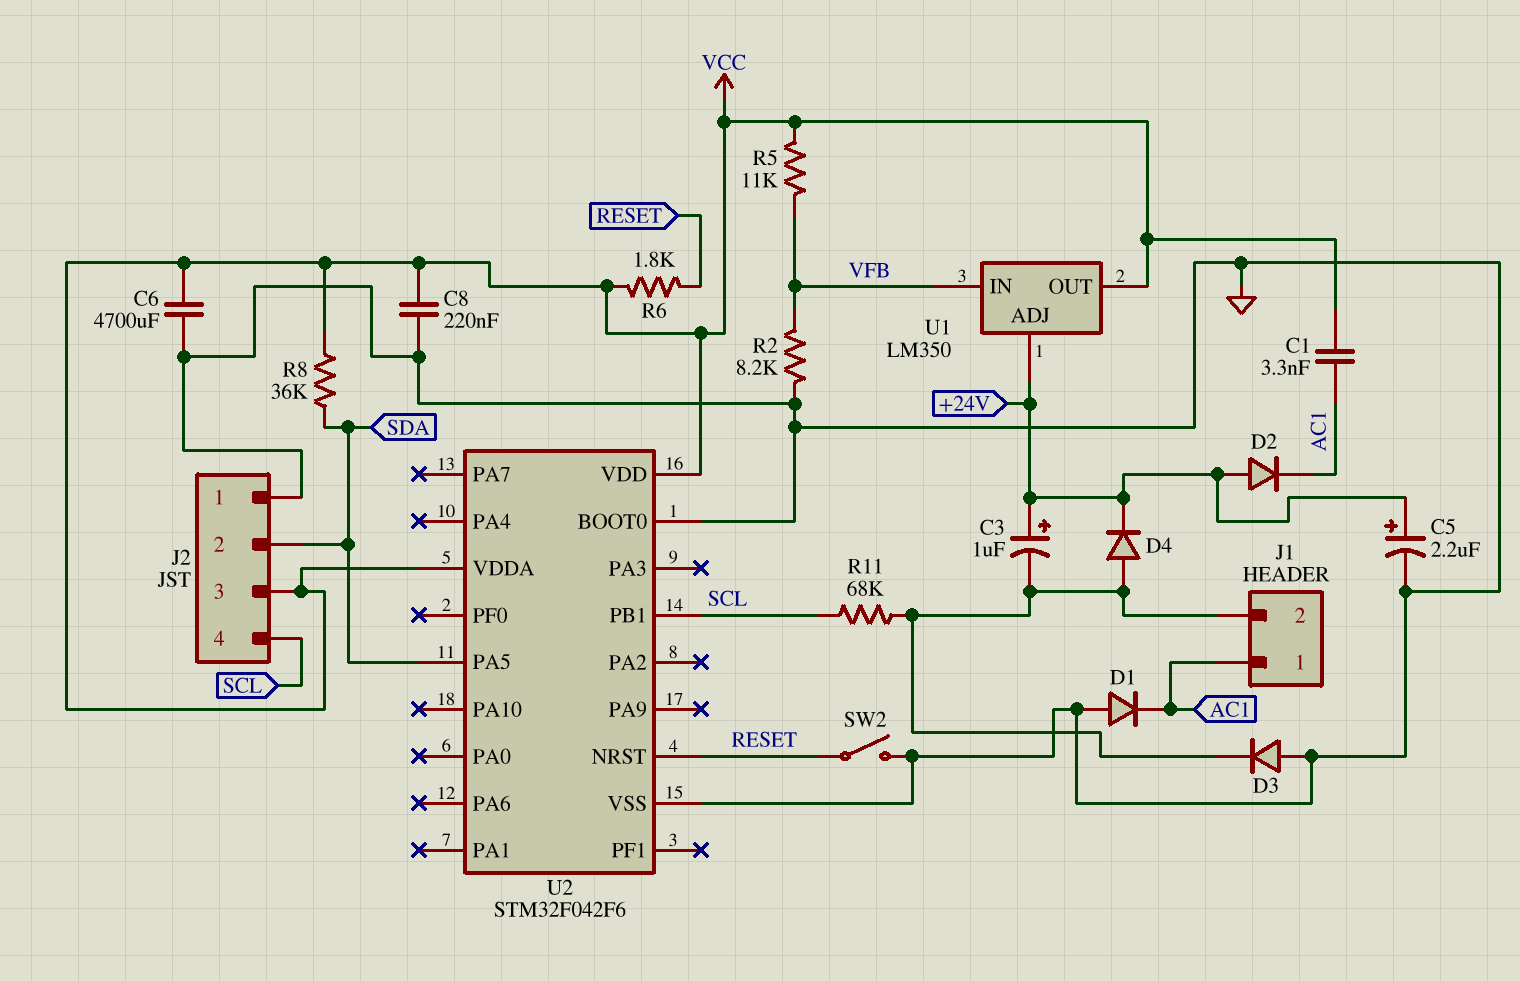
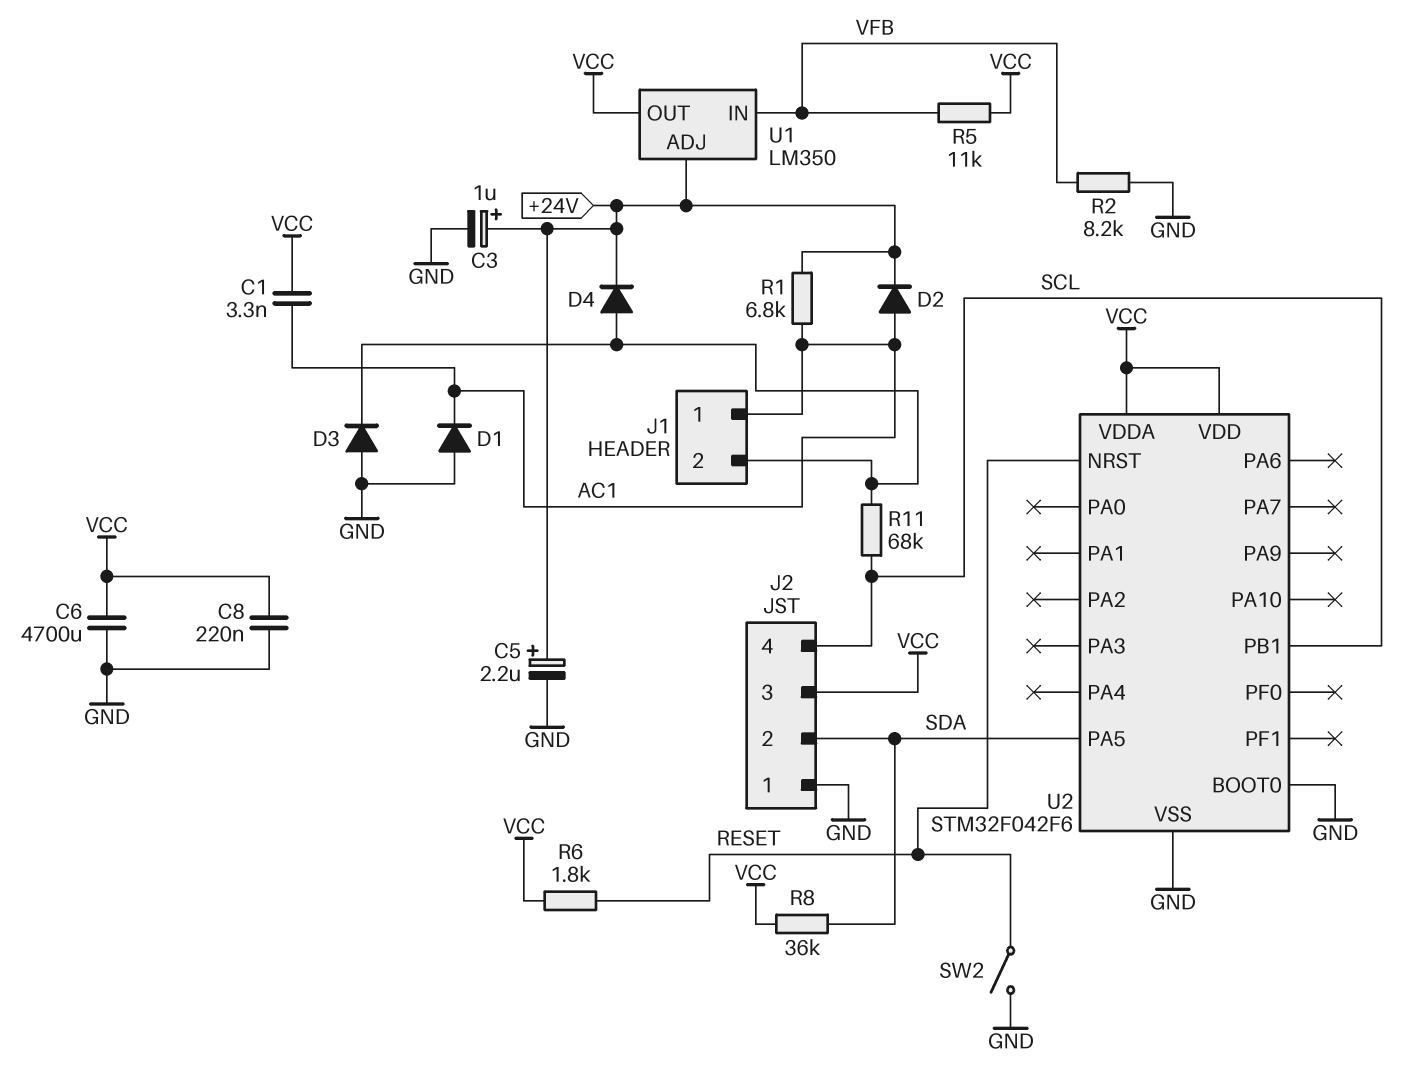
C3: 1uF (plus +24V, minus J1/2) -> 1uF (plus +24V, minus GND)
D2: diode (A +24V, K AC1) -> diode (A AC1, K +24V)
R1: none -> 6.8k (+24V, AC1)

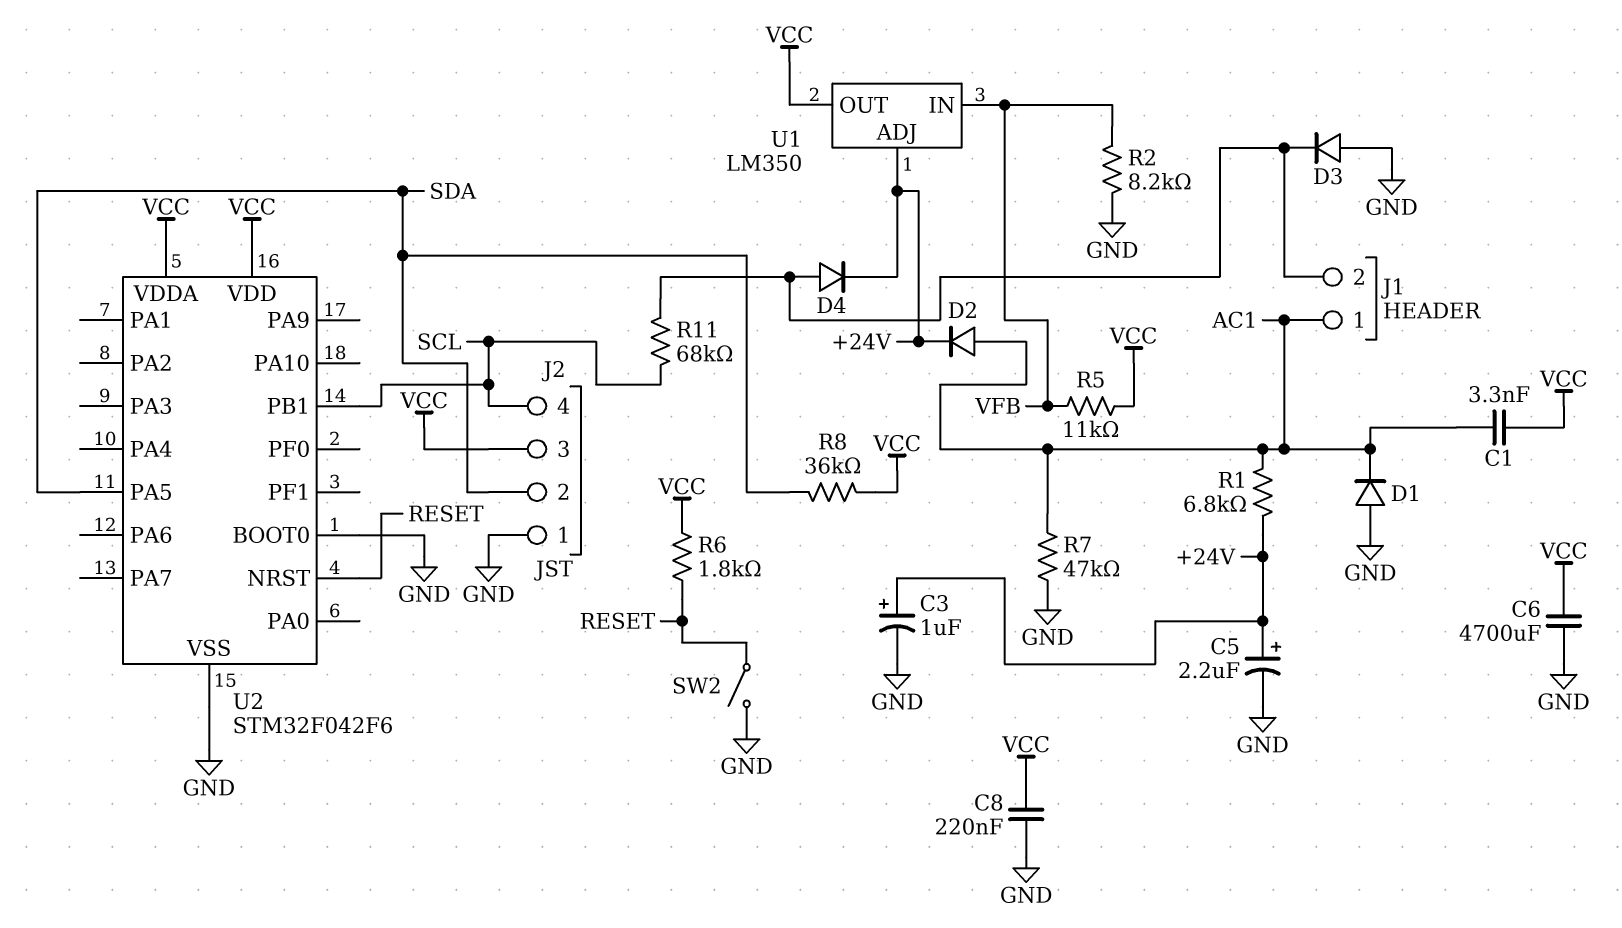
R7: none -> 47k (AC1, GND)

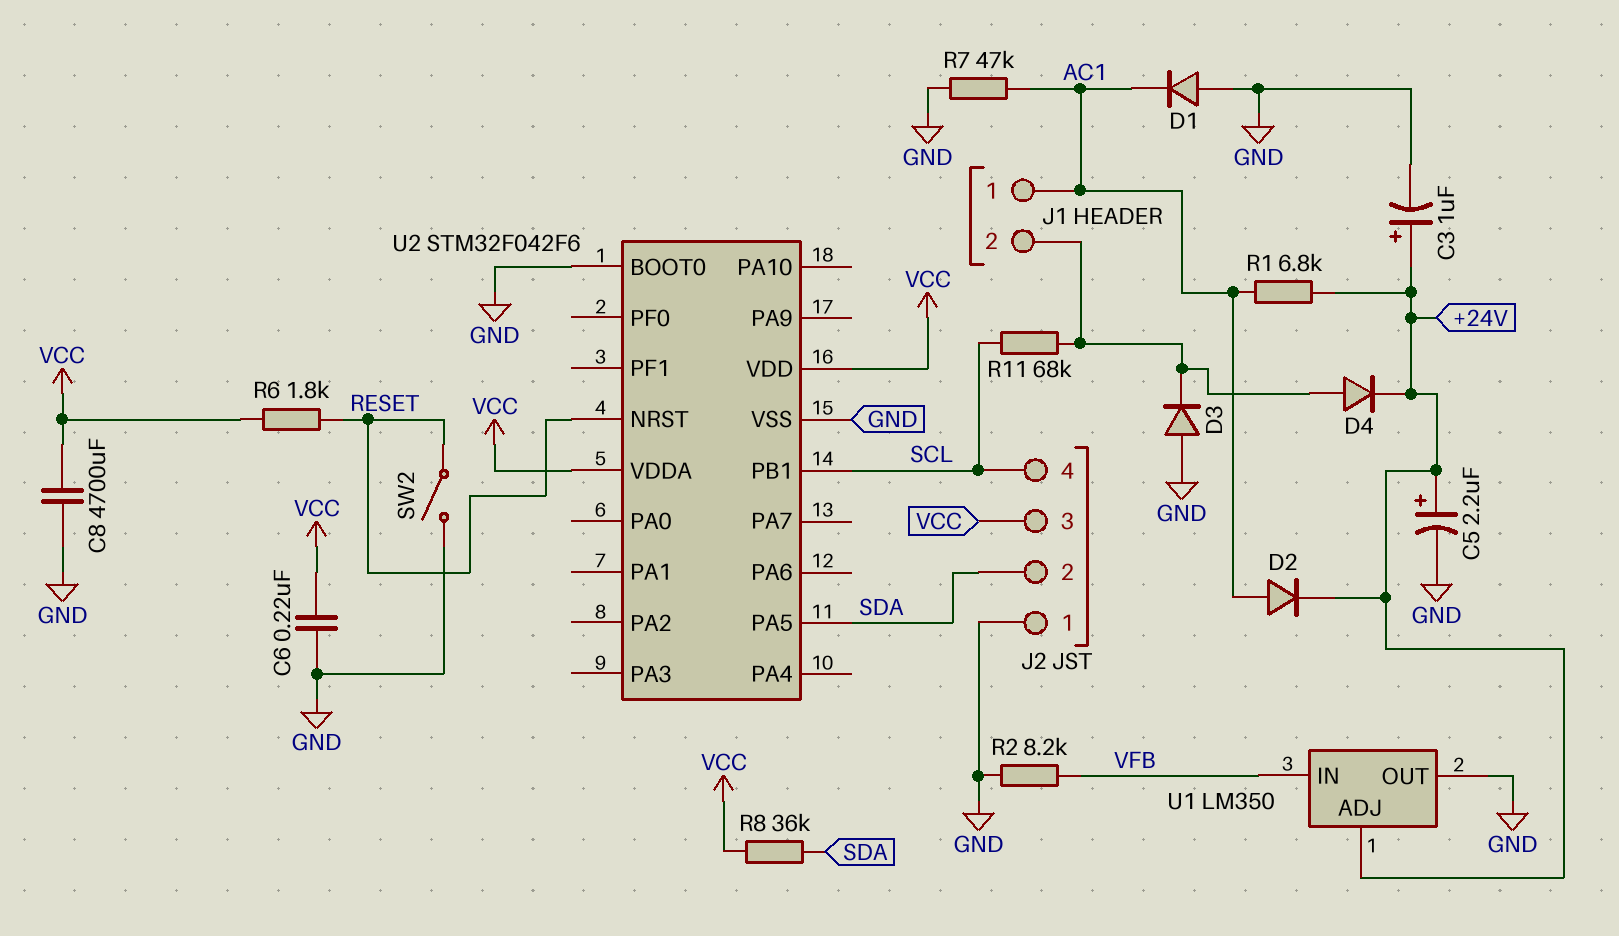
C1: 3.3nF (AC1, VCC) -> none
C6: 4700uF (GND, VCC) -> 220nF (GND, VCC)
C8: 220nF (GND, VCC) -> 4700uF (GND, VCC)
R5: 11k (VCC, VFB) -> none
U1 pin OUT: VCC -> GND

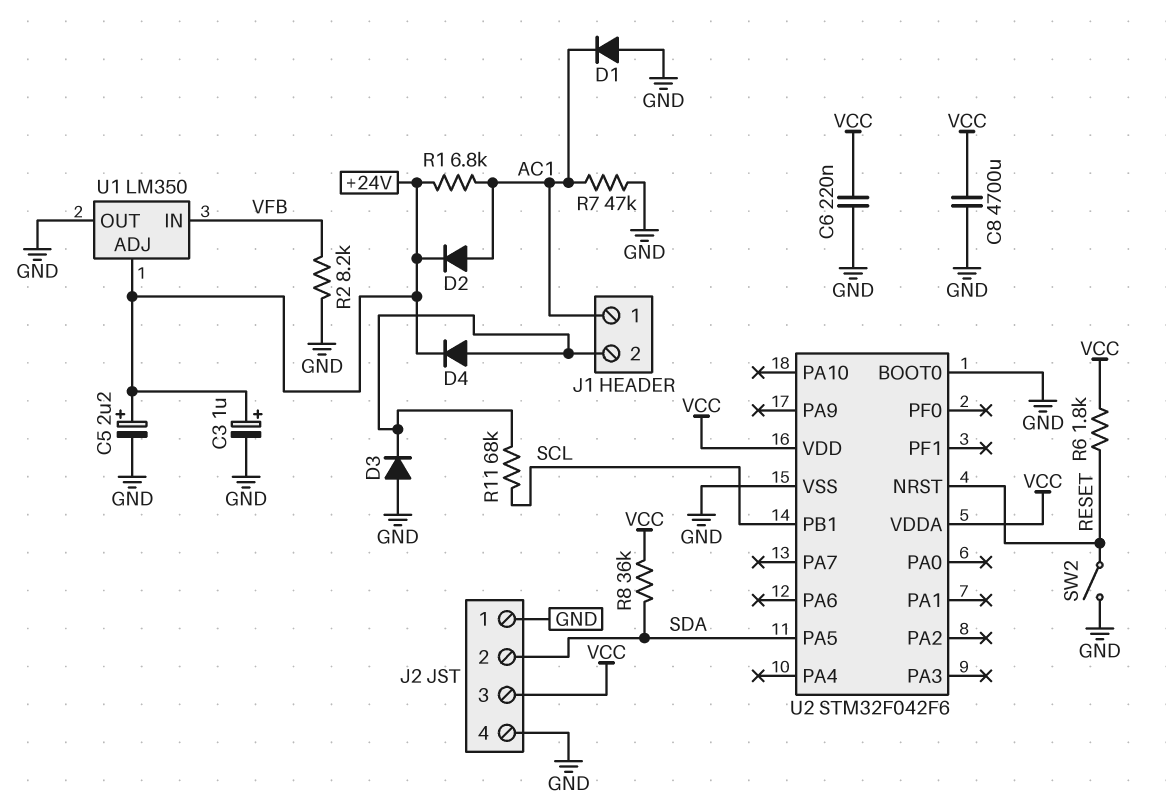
J2 pin 4: SCL -> GND

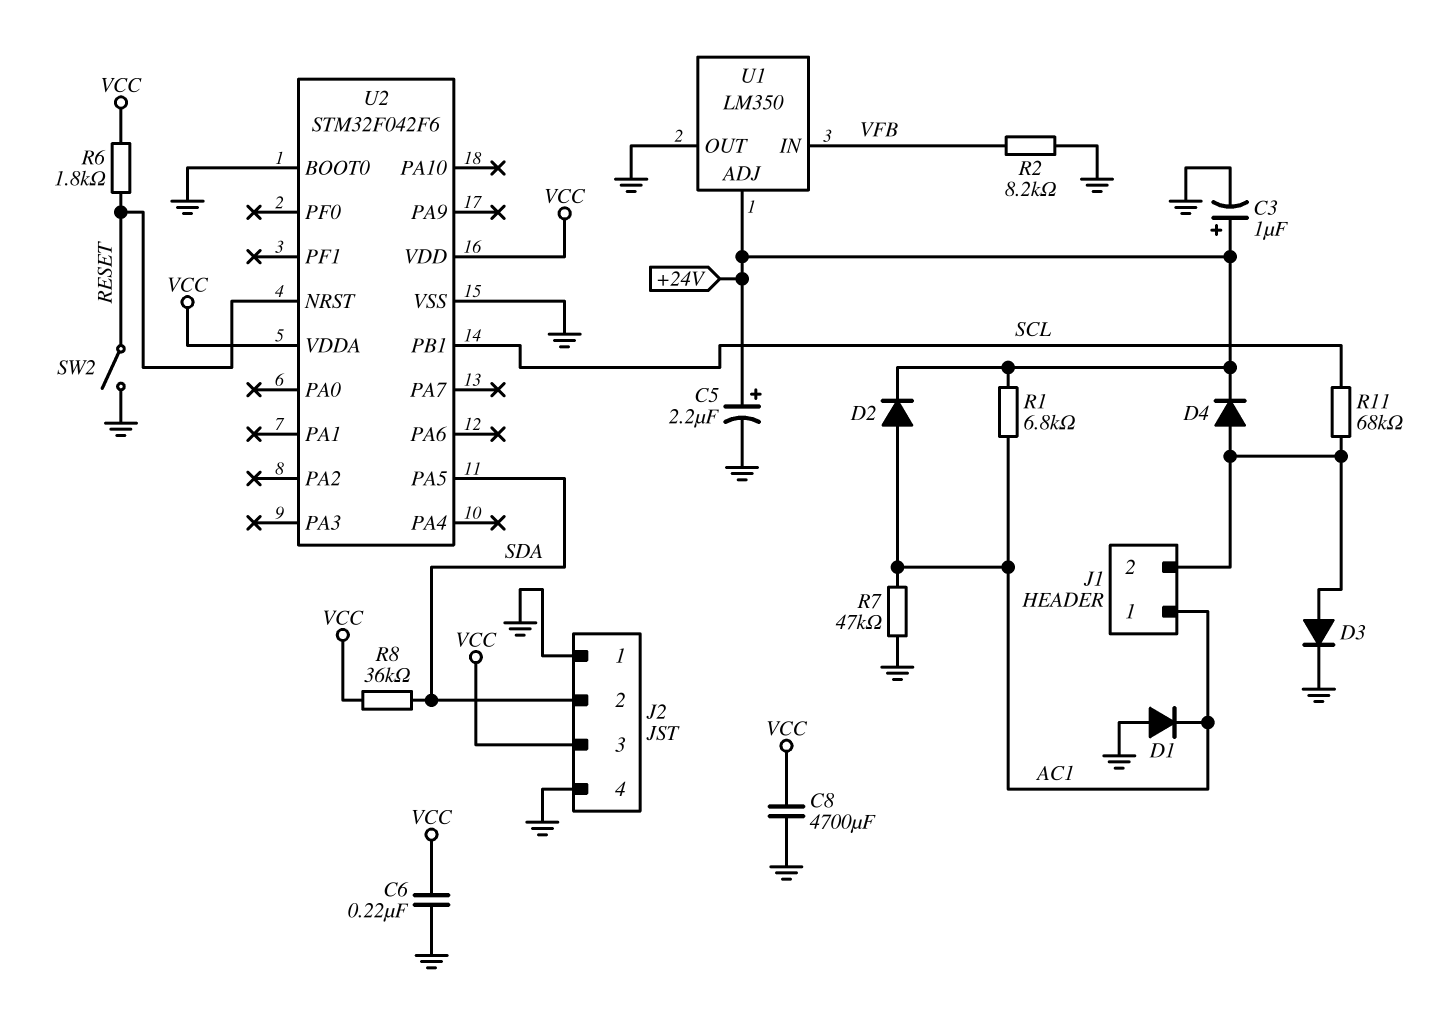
D3: diode (A GND, K J1/2) -> diode (A J1/2, K GND)

